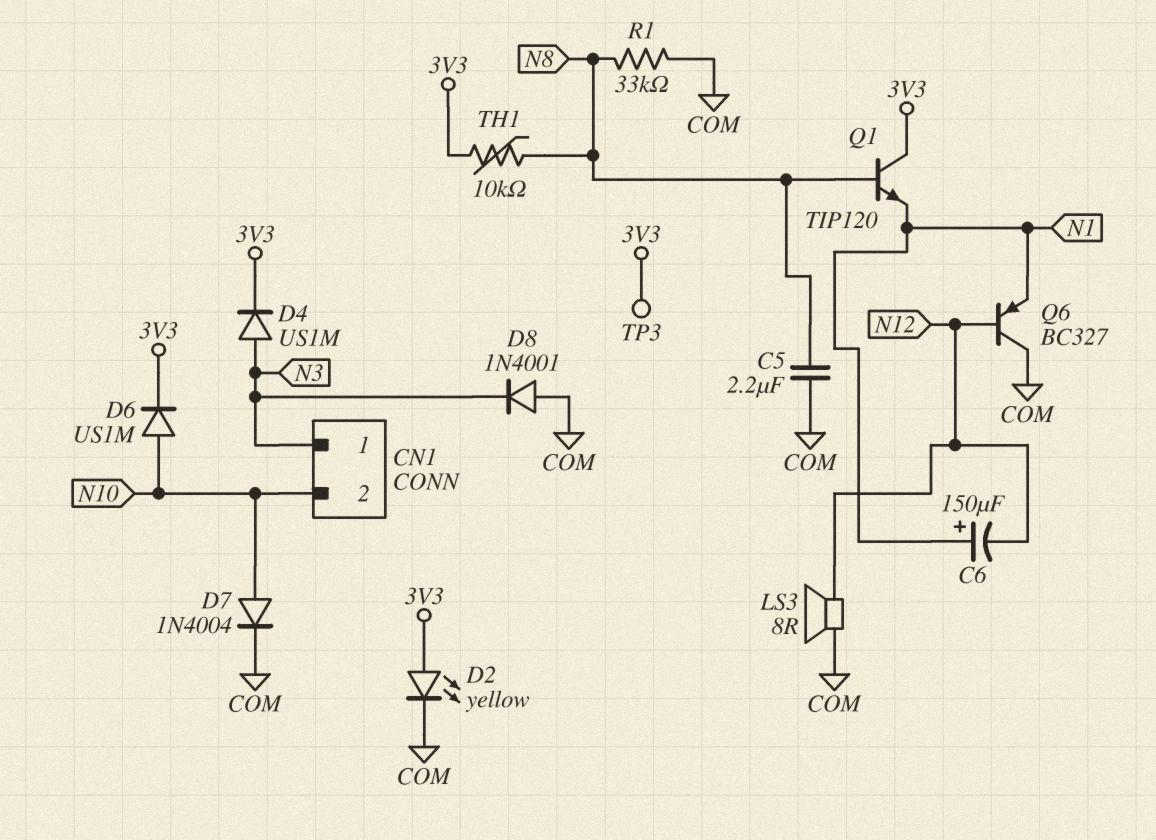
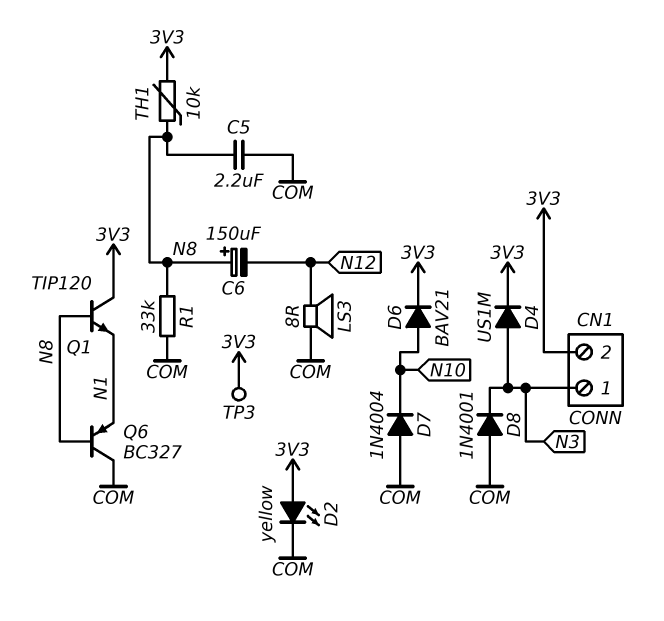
C6: 150uF (plus N1, minus N12) -> 150uF (plus N8, minus N12)
CN1 pin 2: N10 -> 3V3
D6: diode US1M (A N10, K 3V3) -> diode BAV21 (A N10, K 3V3)
D7: diode 1N4004 (A N10, K COM) -> diode 1N4004 (A COM, K N10)
Q6: PNP BC327 (B N12, C COM, E N1) -> PNP BC327 (B N8, C COM, E N1)

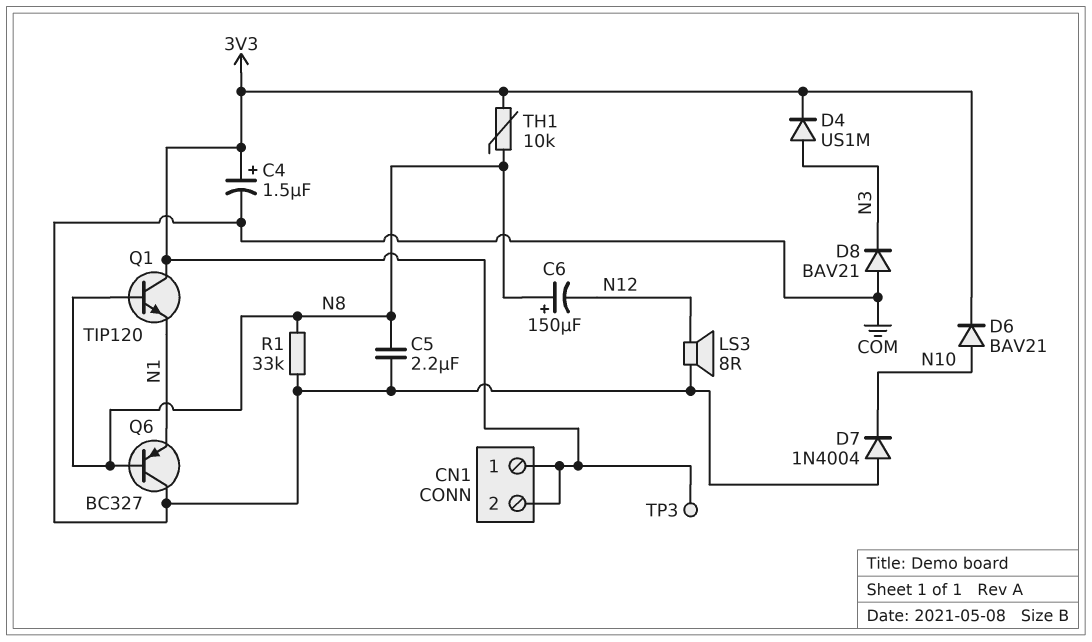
C4: none -> 1.5uF (plus 3V3, minus COM)
CN1 pin 1: N3 -> 3V3
D2: LED yellow (A 3V3, K COM) -> none
D8: diode 1N4001 (A COM, K N3) -> diode BAV21 (A COM, K N3)

